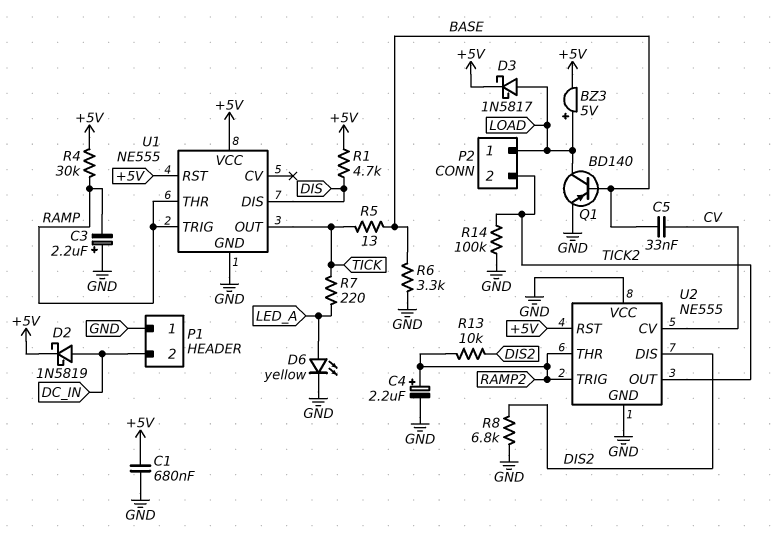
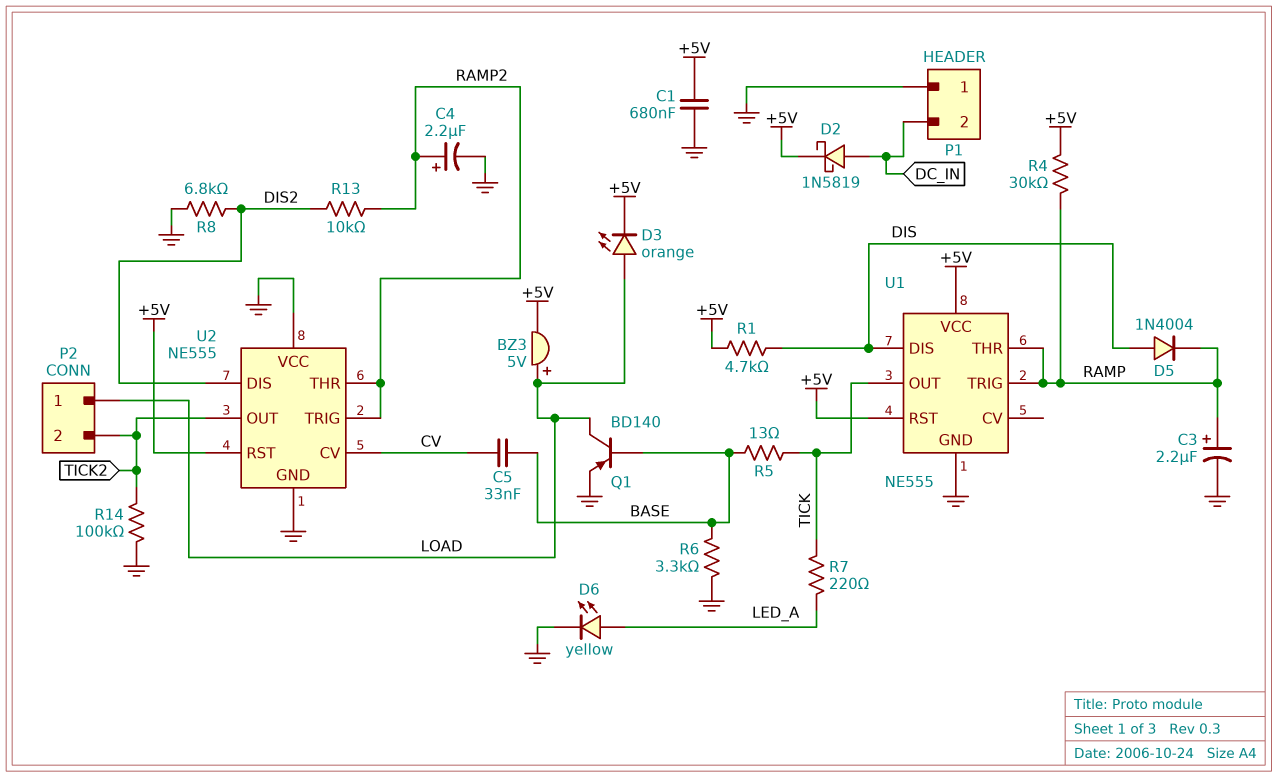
C3: 2.2uF (plus GND, minus RAMP) -> 2.2uF (plus RAMP, minus GND)
D3: schottky 1N5817 (A LOAD, K +5V) -> LED orange (A LOAD, K +5V)
D5: none -> diode 1N4004 (A DIS, K RAMP)

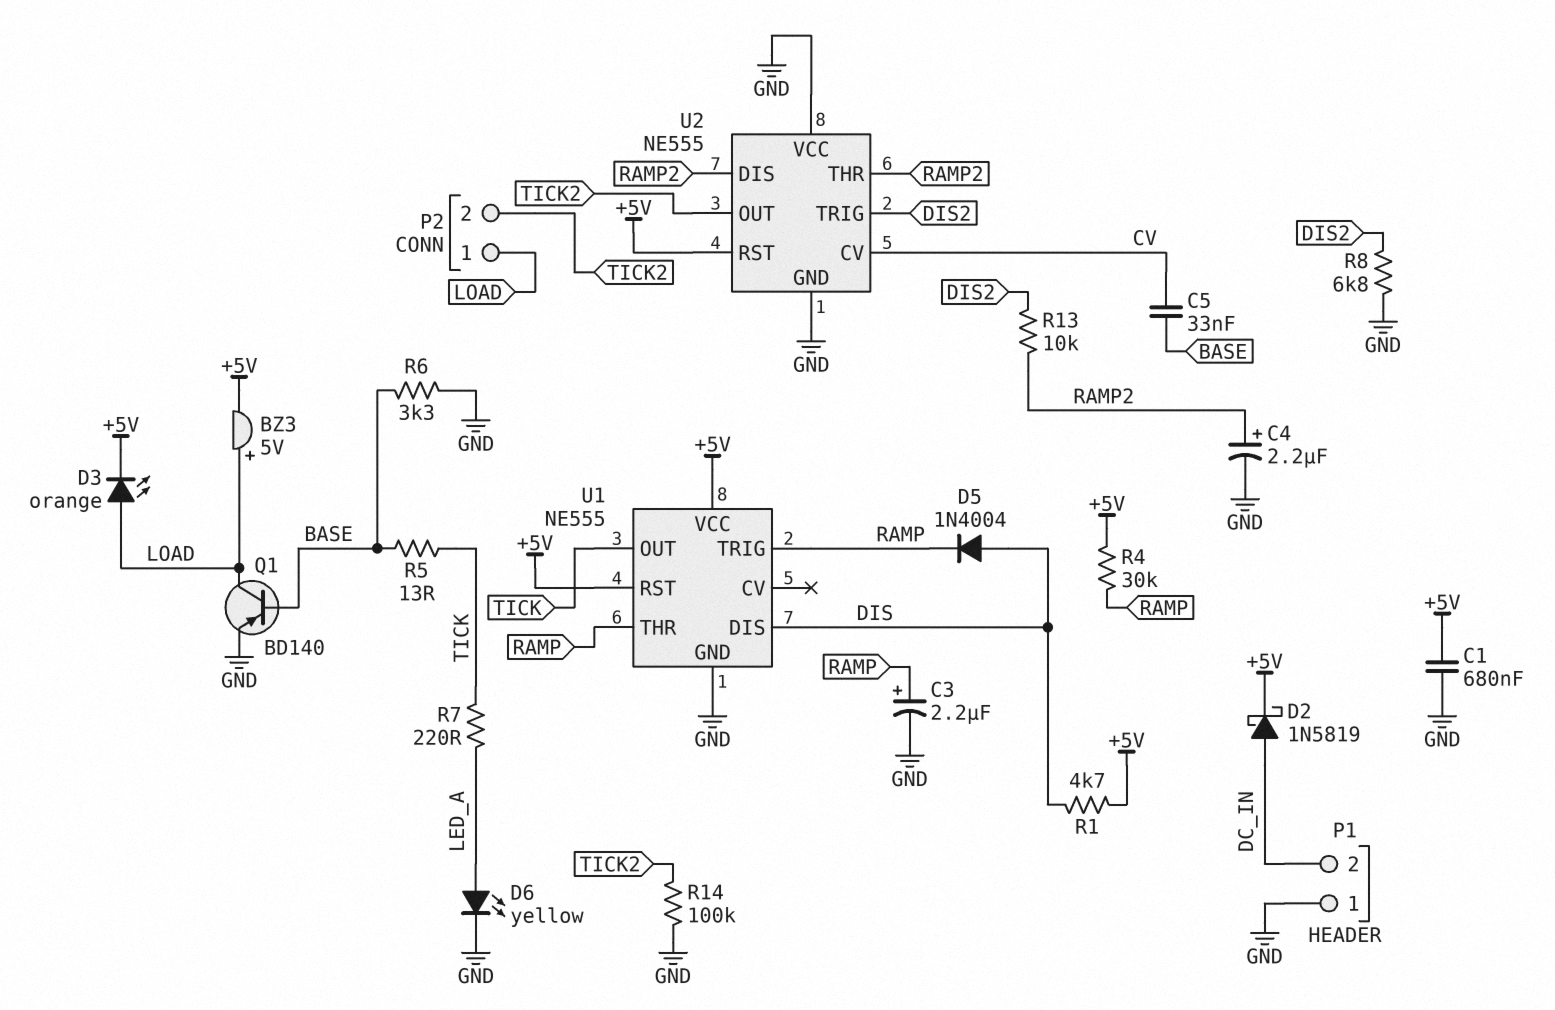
U2 pin DIS: DIS2 -> RAMP2
U2 pin TRIG: RAMP2 -> DIS2

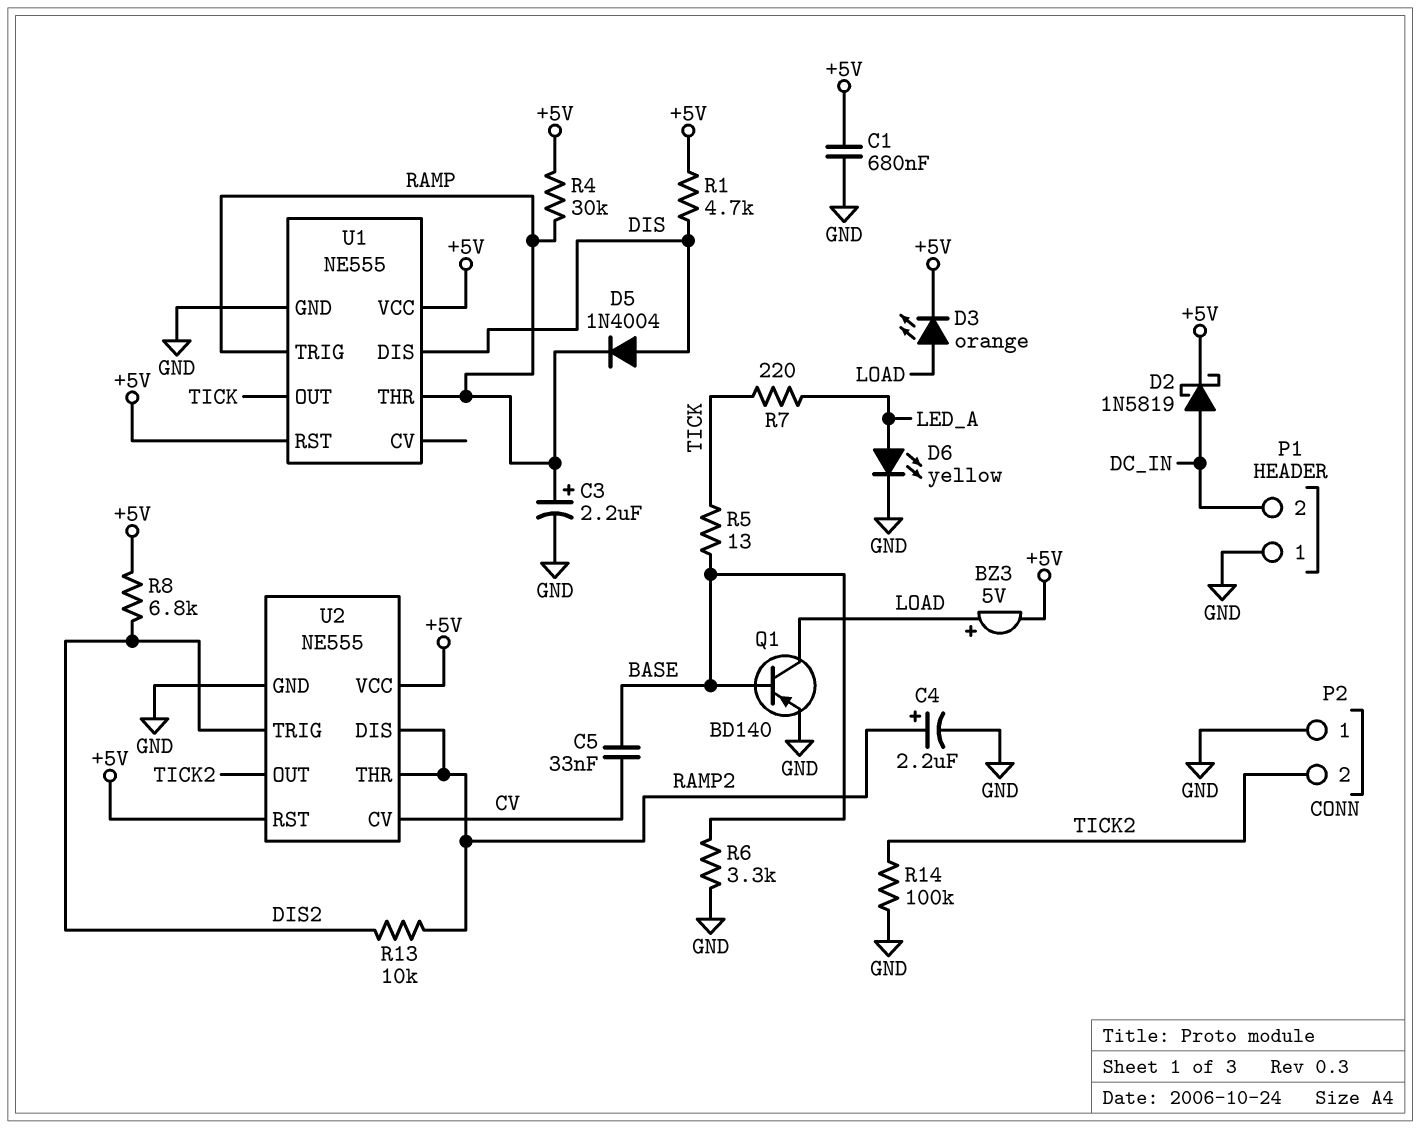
P2 pin 1: LOAD -> GND
R8: 6.8k (DIS2, GND) -> 6.8k (+5V, DIS2)
U2 pin VCC: GND -> +5V

